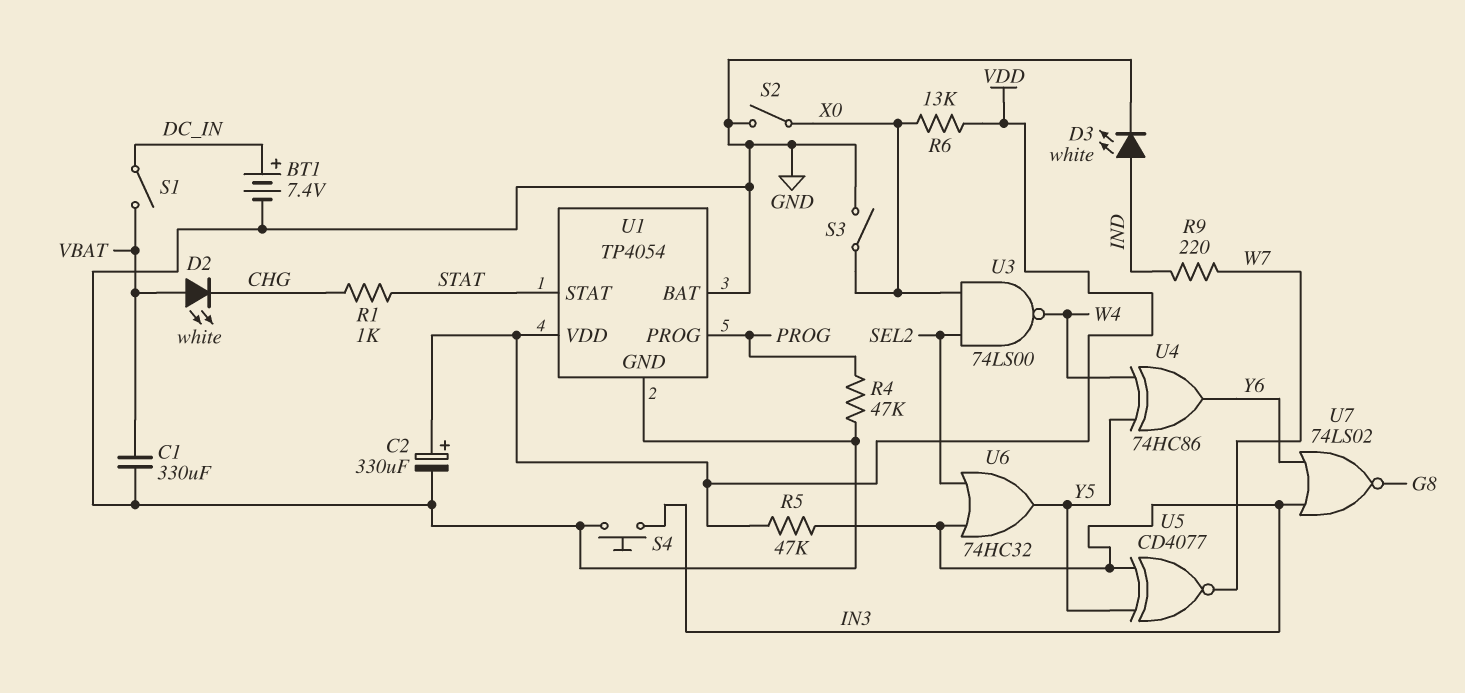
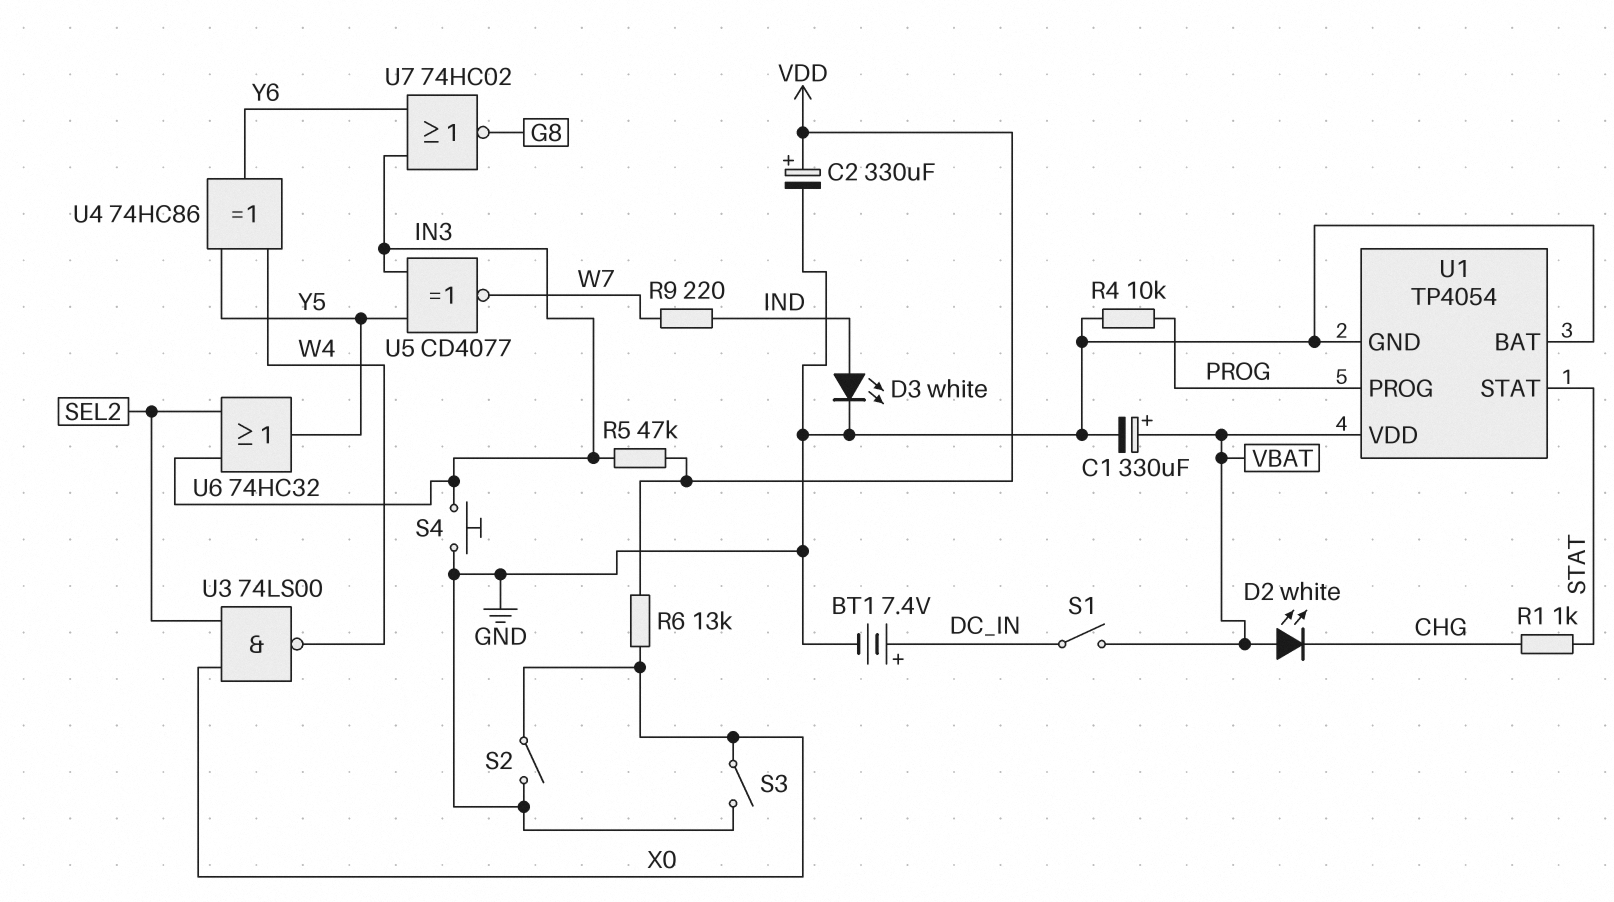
C1: 330uF (GND, VBAT) -> 330uF (plus VBAT, minus GND)
R4: 47k (GND, PROG) -> 10k (GND, PROG)
U1 pin VDD: VDD -> VBAT
U7: NOR 74LS02 (in IN3, in Y6, out G8) -> NOR 74HC02 (in IN3, in Y6, out G8)

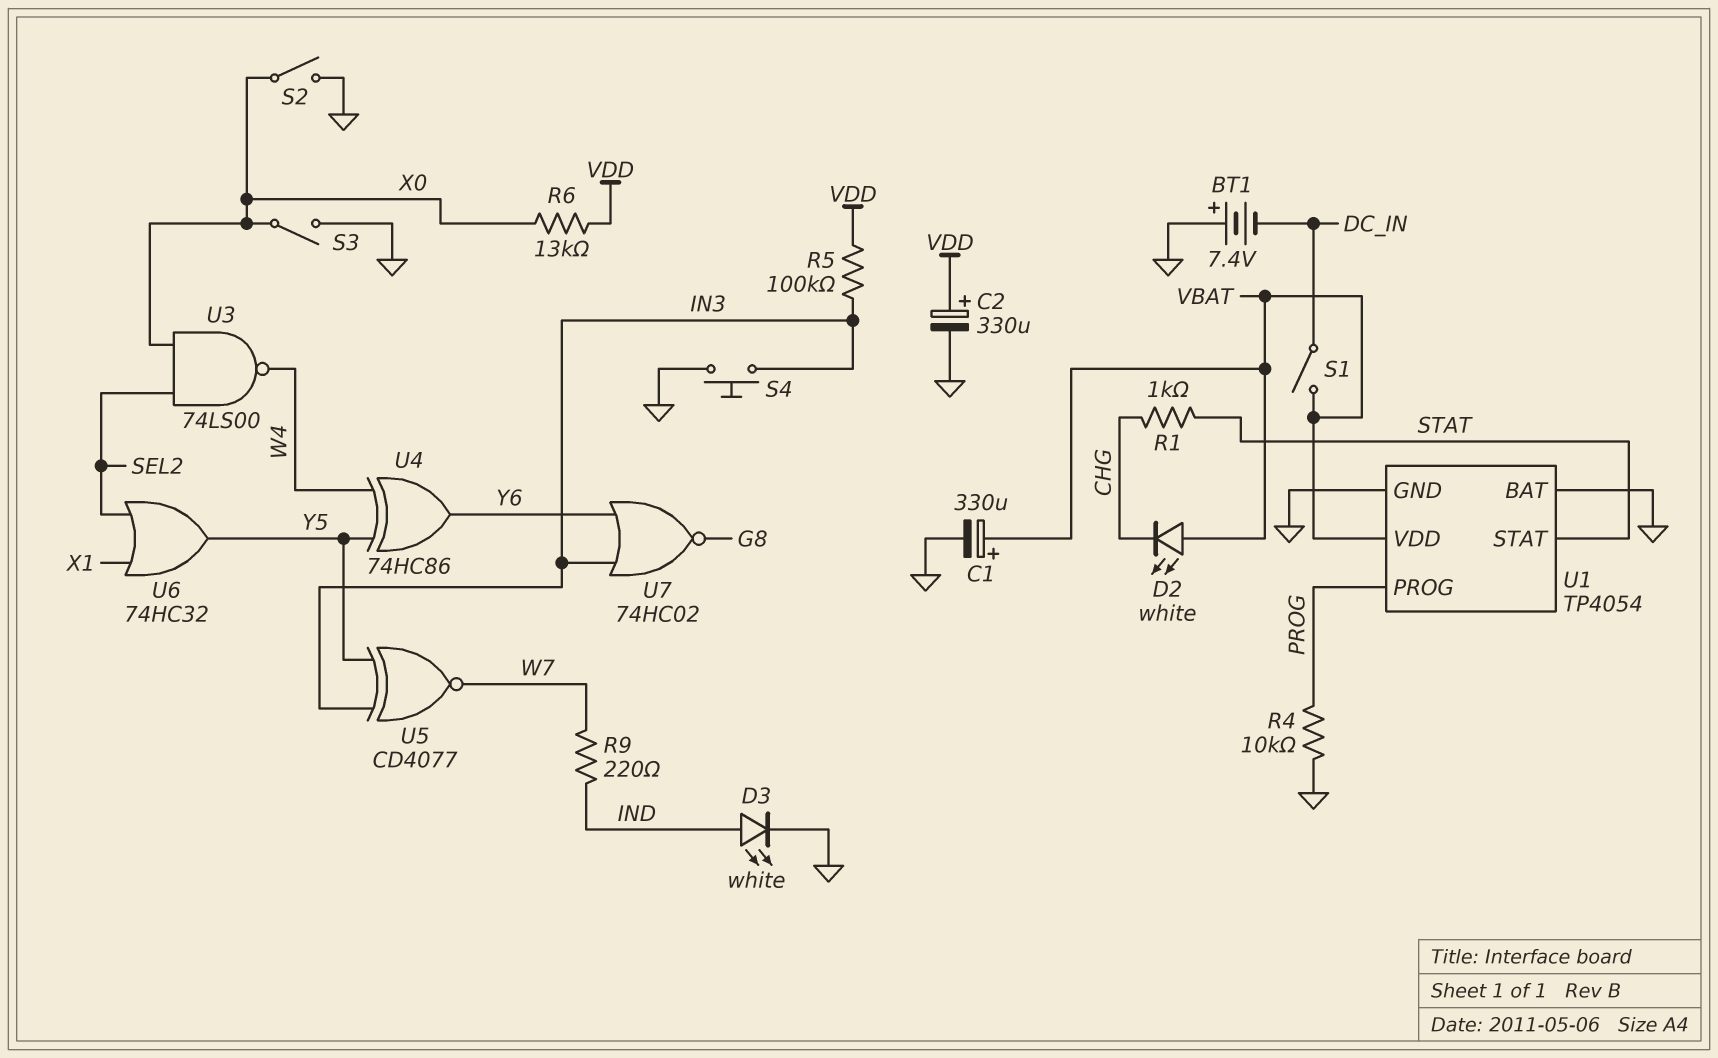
BT1: 7.4V (plus DC_IN, minus GND) -> 7.4V (plus GND, minus DC_IN)
R5: 47k (IN3, VDD) -> 100k (IN3, VDD)
U6: OR 74HC32 (in IN3, in SEL2, out Y5) -> OR 74HC32 (in SEL2, in X1, out Y5)

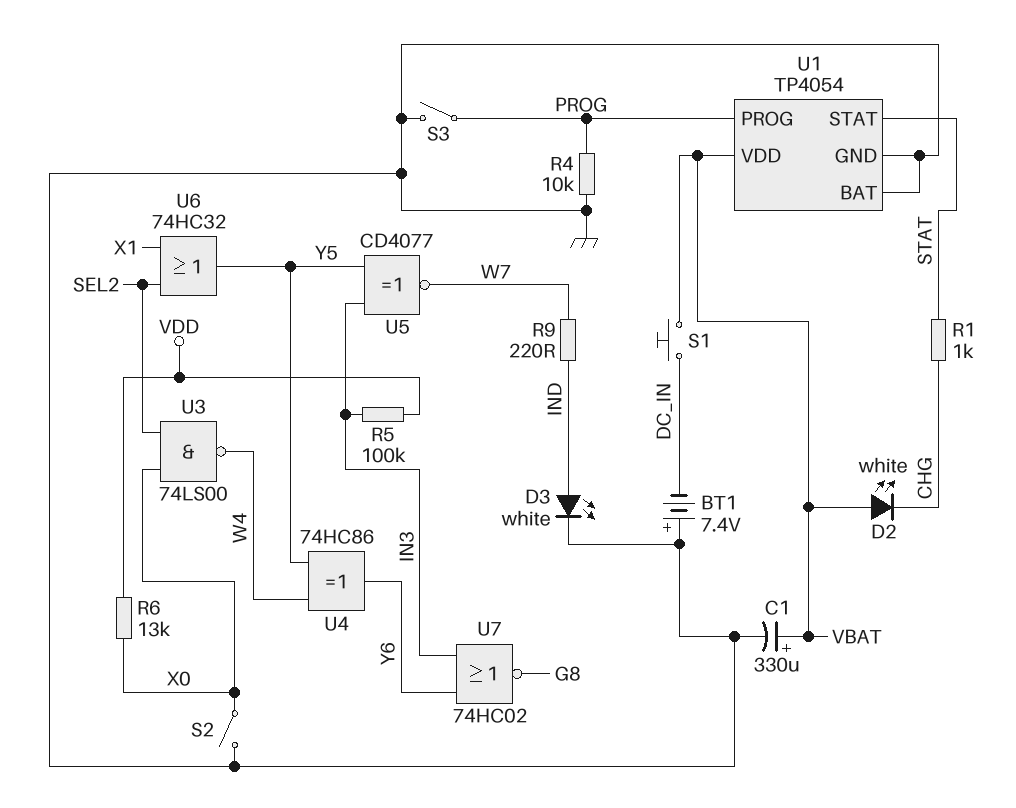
C2: 330uF (plus VDD, minus GND) -> none
S1: switch (DC_IN, VBAT) -> button (DC_IN, VBAT)
S3: switch (GND, X0) -> switch (GND, PROG)
S4: button (GND, IN3) -> none

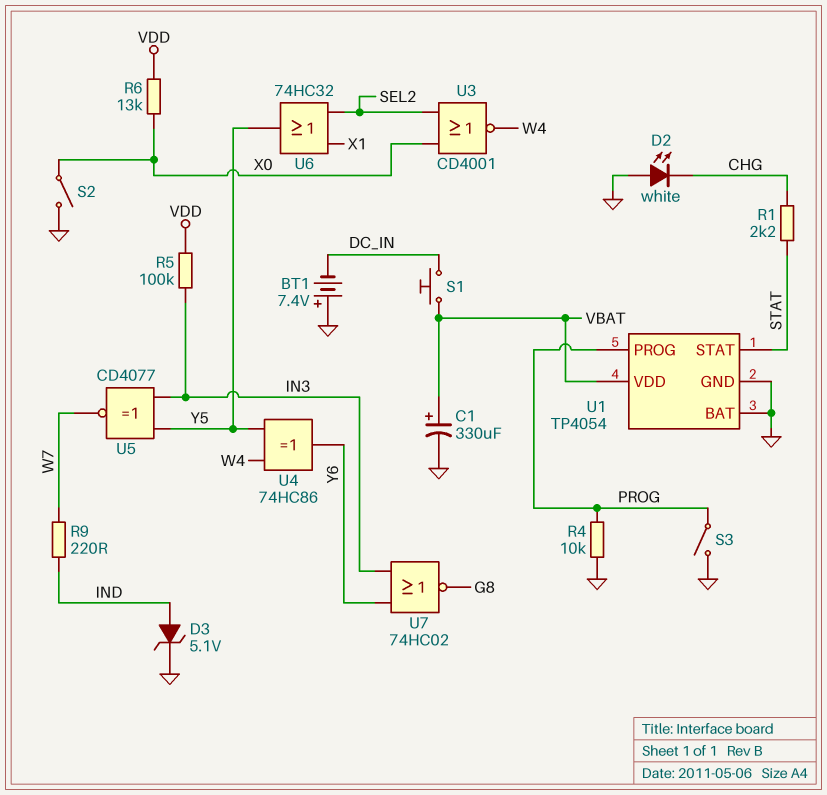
D2: LED white (A VBAT, K CHG) -> LED white (A GND, K CHG)
D3: LED white (A IND, K GND) -> zener 5.1V (A IND, K GND)
R1: 1k (CHG, STAT) -> 2.2k (CHG, STAT)
U3: NAND 74LS00 (in SEL2, in X0, out W4) -> NOR CD4001 (in SEL2, in X0, out W4)

